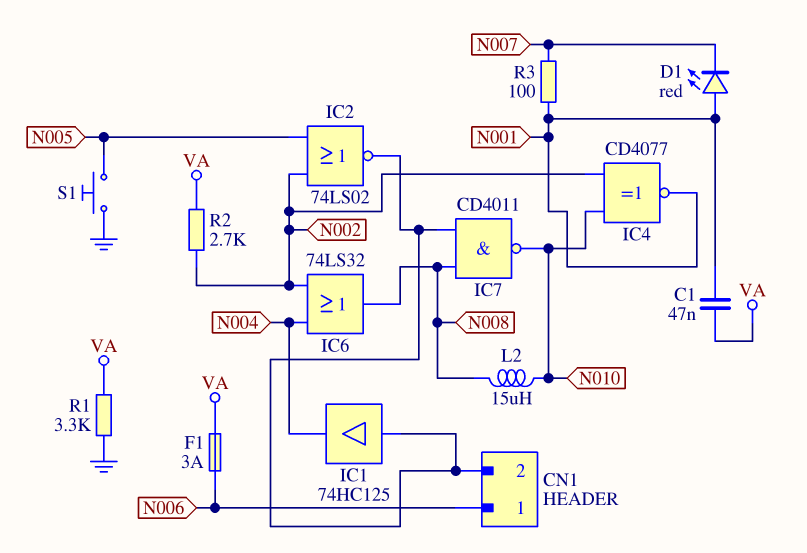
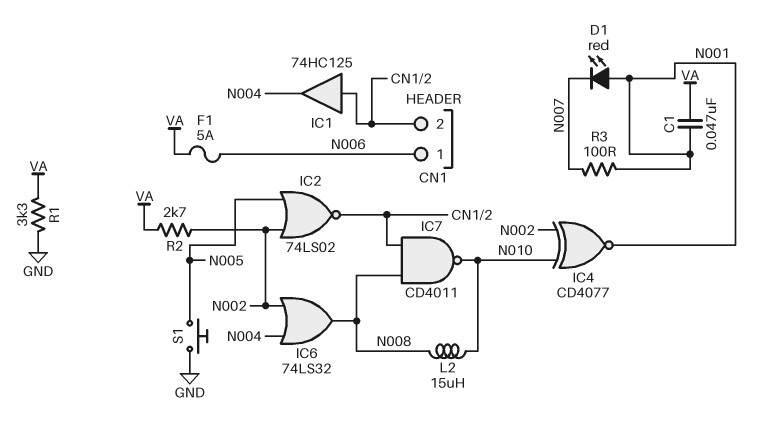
F1: 3A (N006, VA) -> 5A (N006, VA)

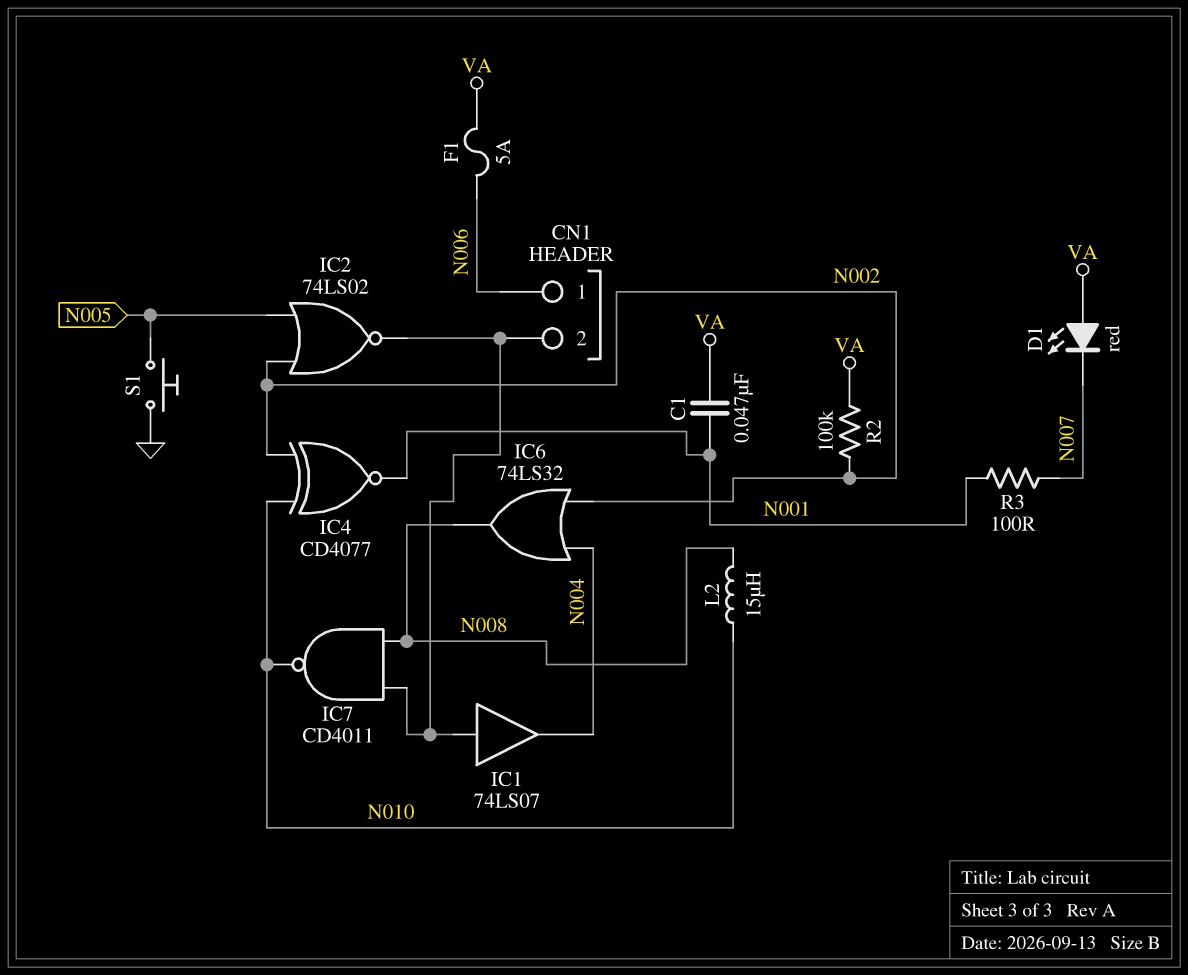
D1: LED red (A N001, K N007) -> LED red (A VA, K N007)
IC1: buffer 74HC125 (in CN1/2, out N004) -> buffer 74LS07 (in CN1/2, out N004)
R1: 3.3k (GND, VA) -> none
R2: 2.7k (N002, VA) -> 100k (N002, VA)

